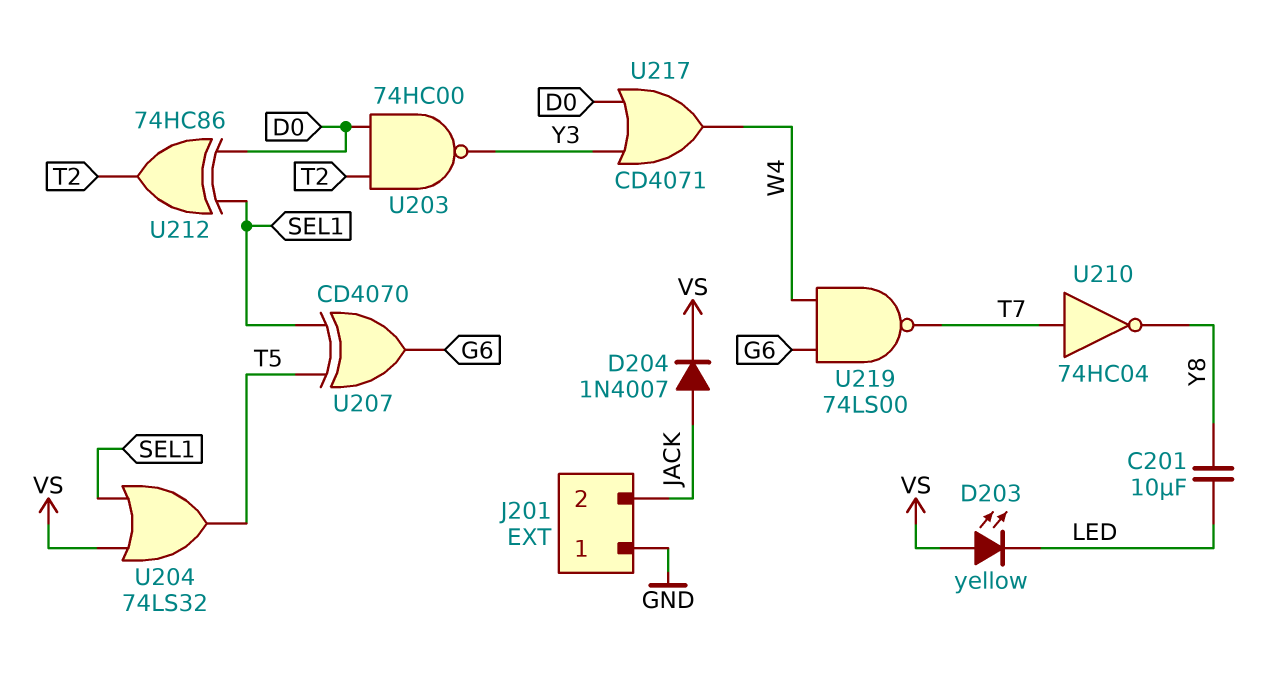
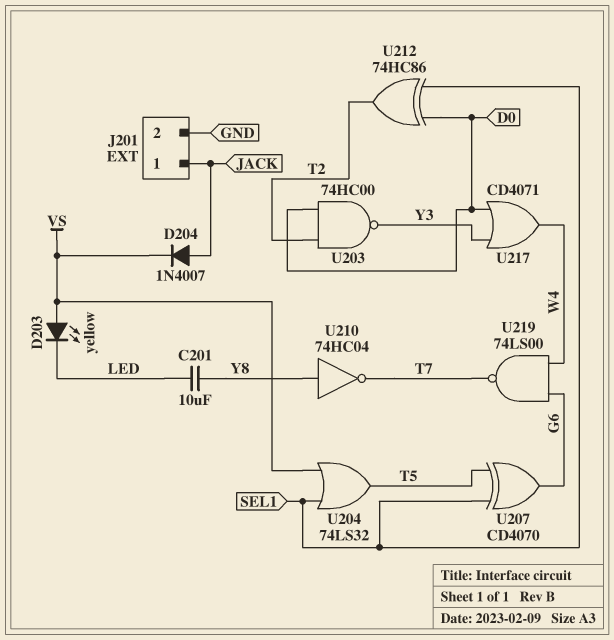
J201 pin 1: GND -> JACK
J201 pin 2: JACK -> GND
U210: NOT 74HC04 (in T7, out Y8) -> NOT 74HC04 (in Y8, out T7)

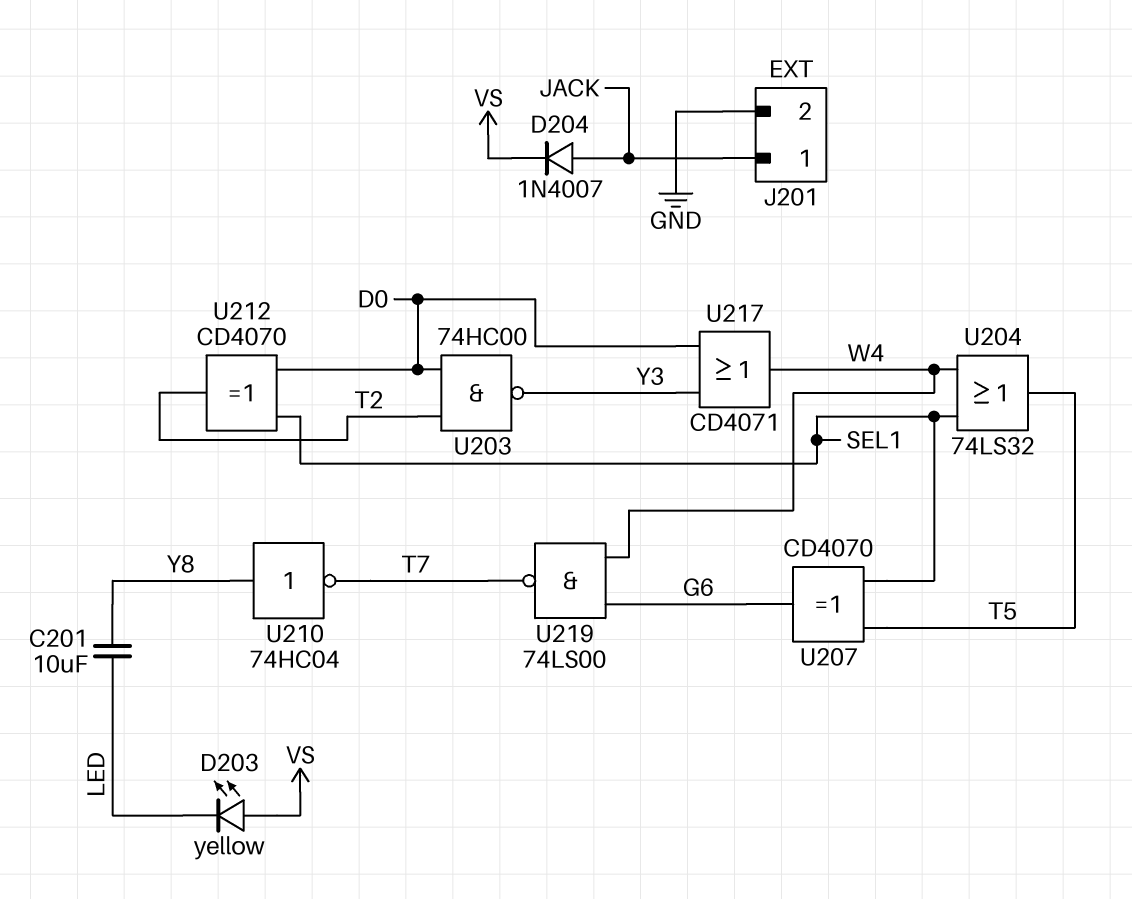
U204: OR 74LS32 (in SEL1, in VS, out T5) -> OR 74LS32 (in SEL1, in W4, out T5)
U212: XOR 74HC86 (in D0, in SEL1, out T2) -> XOR CD4070 (in D0, in SEL1, out T2)

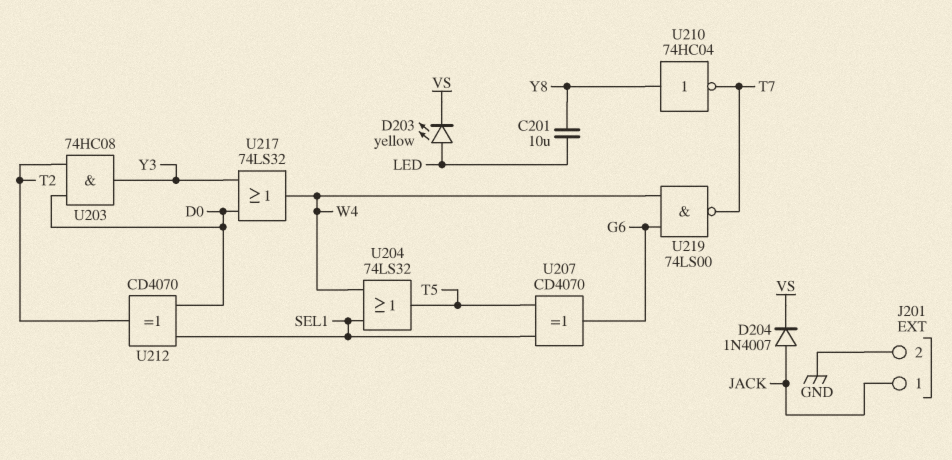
D203: LED yellow (A VS, K LED) -> LED yellow (A LED, K VS)
U203: NAND 74HC00 (in D0, in T2, out Y3) -> AND 74HC08 (in D0, in T2, out Y3)
U217: OR CD4071 (in D0, in Y3, out W4) -> OR 74LS32 (in D0, in Y3, out W4)

